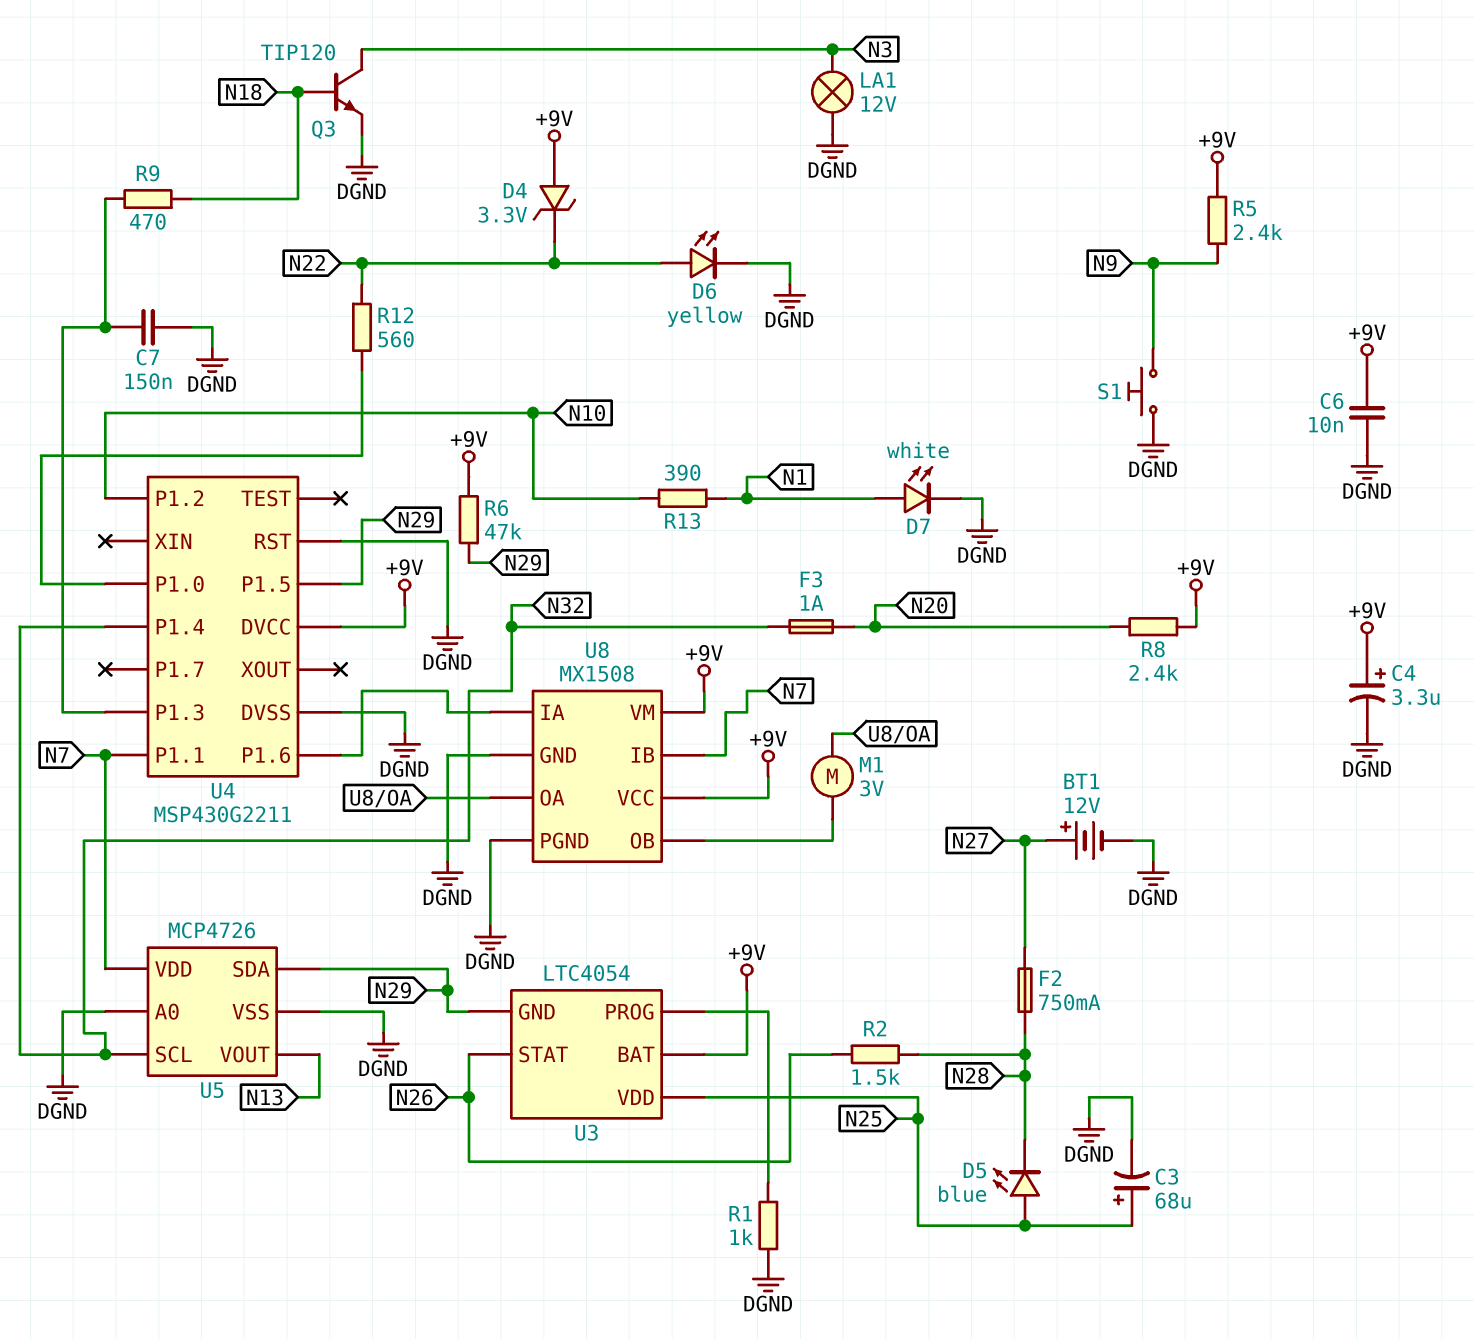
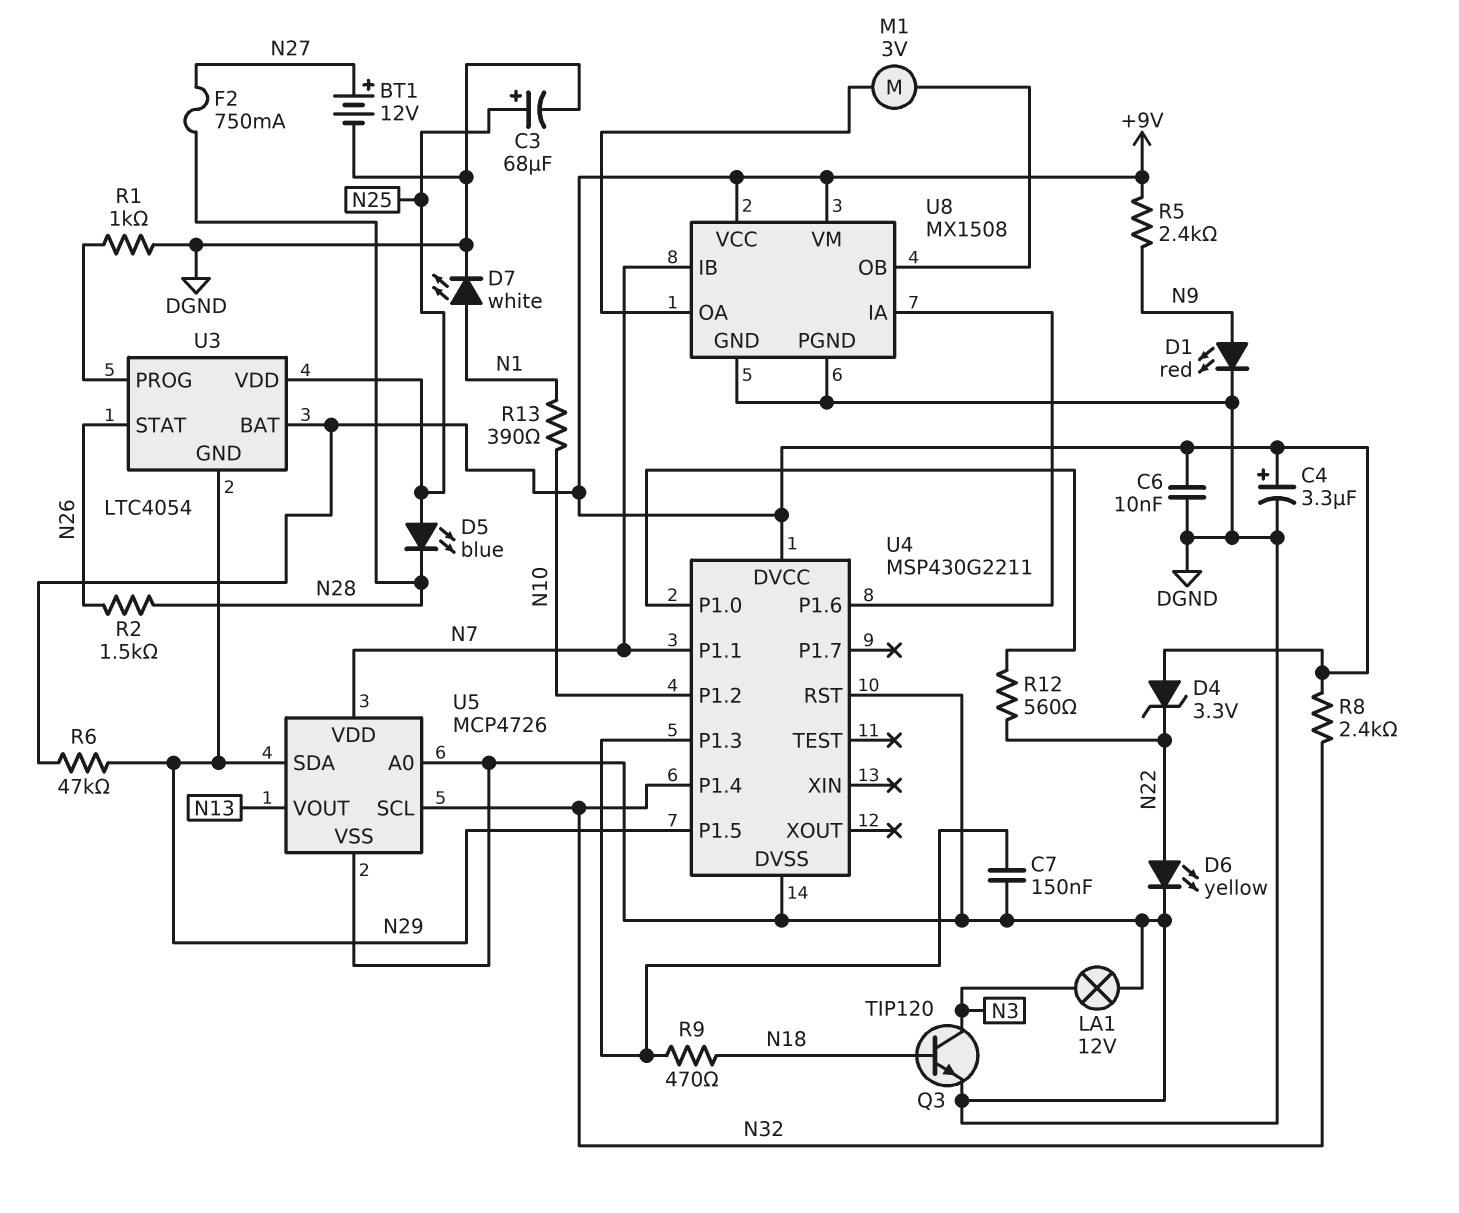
D1: none -> LED red (A N9, K DGND)
F3: 1A (N20, N32) -> none
R8: 2.4k (+9V, N20) -> 2.4k (+9V, N32)
S1: button (DGND, N9) -> none

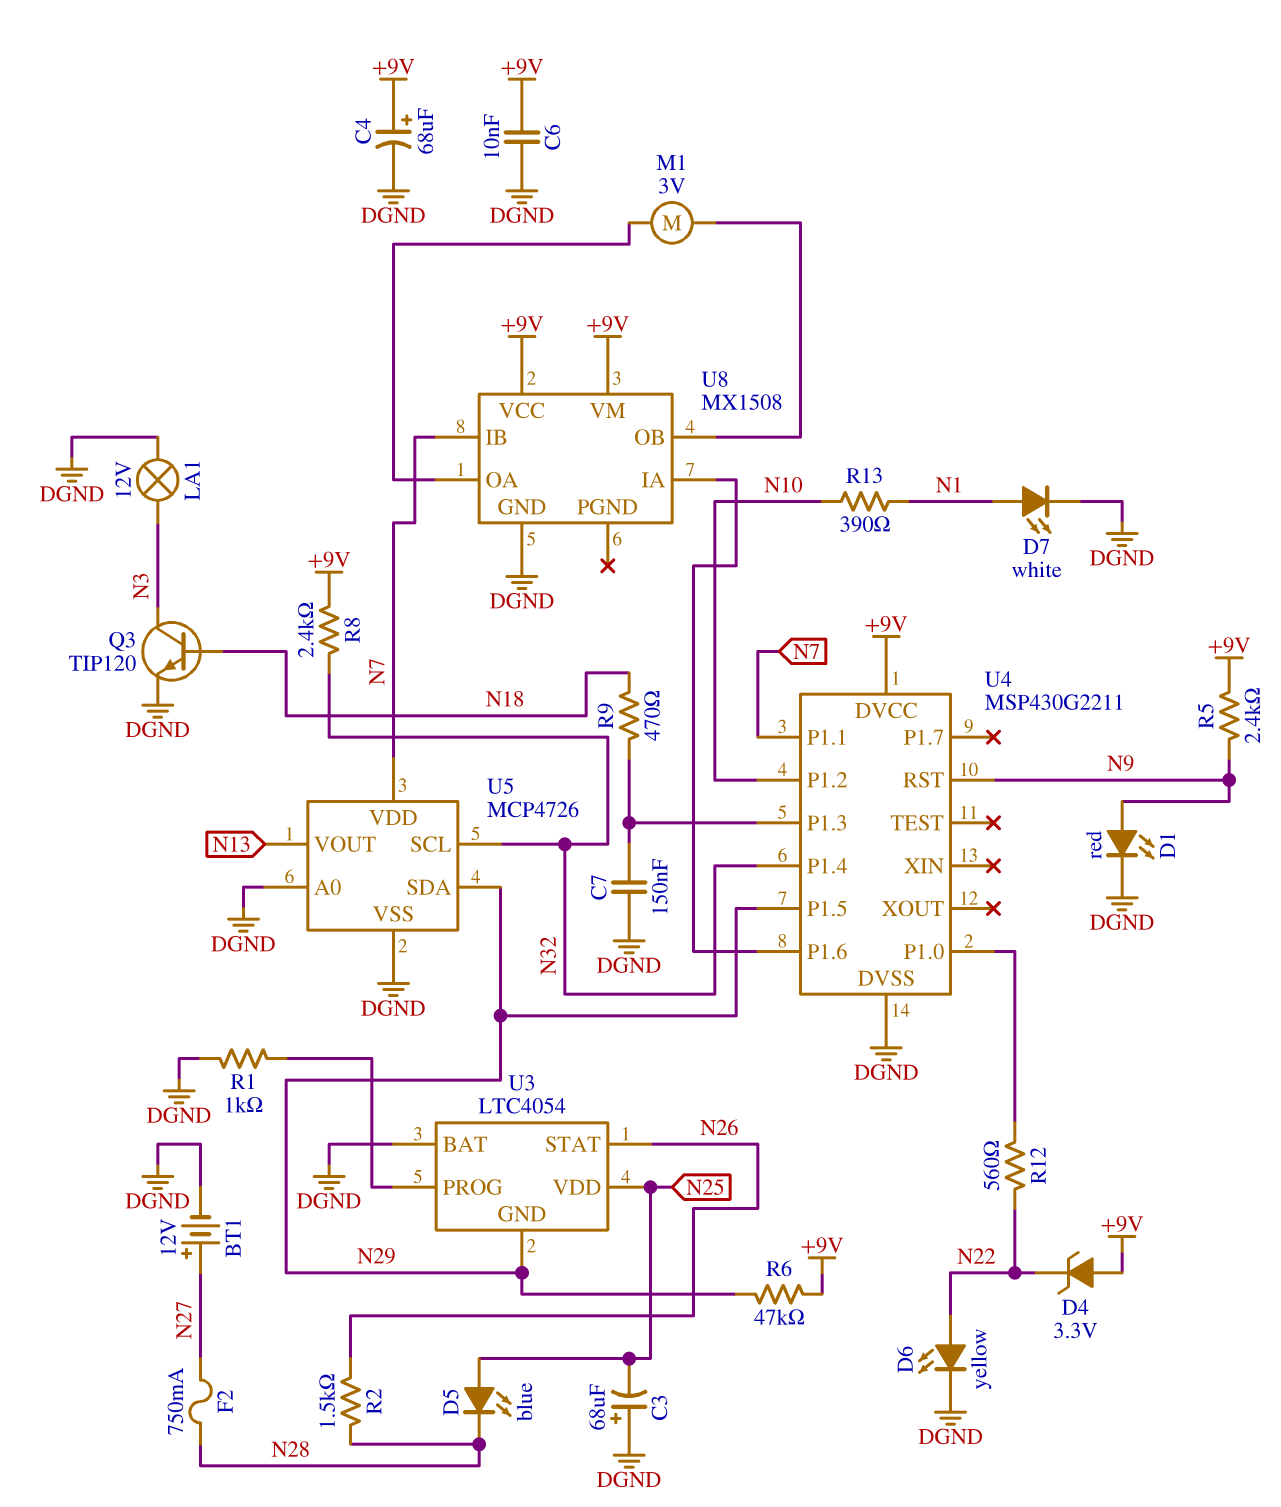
C3: 68uF (plus N25, minus DGND) -> 68uF (plus DGND, minus N25)
C4: 3.3uF (plus +9V, minus DGND) -> 68uF (plus +9V, minus DGND)
U3 pin BAT: +9V -> DGND
U4 pin RST: DGND -> N9
U8 pin PGND: DGND -> none

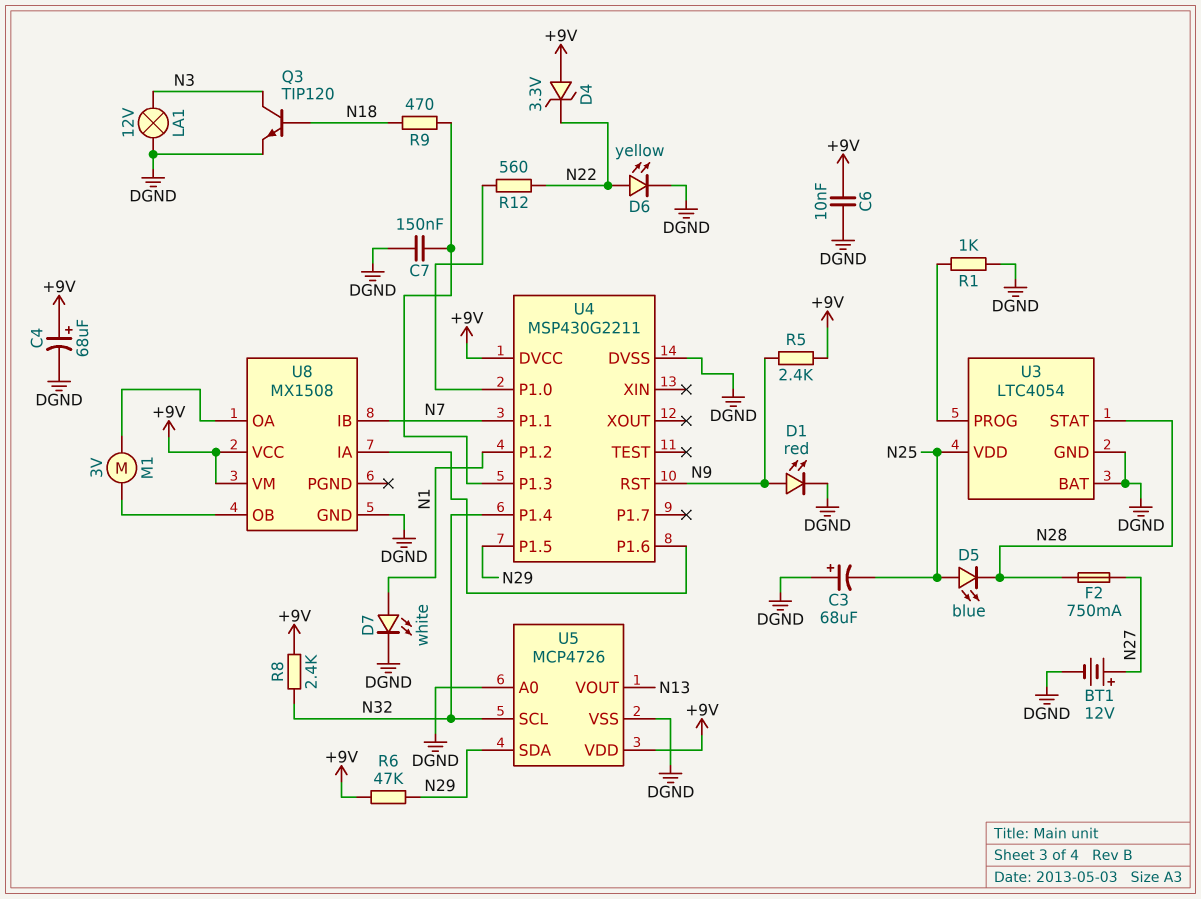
R2: 1.5k (N26, N28) -> none
R13: 390 (N1, N10) -> none
U3 pin GND: N29 -> DGND
U3 pin STAT: N26 -> N28
U4 pin P1.2: N10 -> N1
U5 pin VDD: N7 -> +9V

